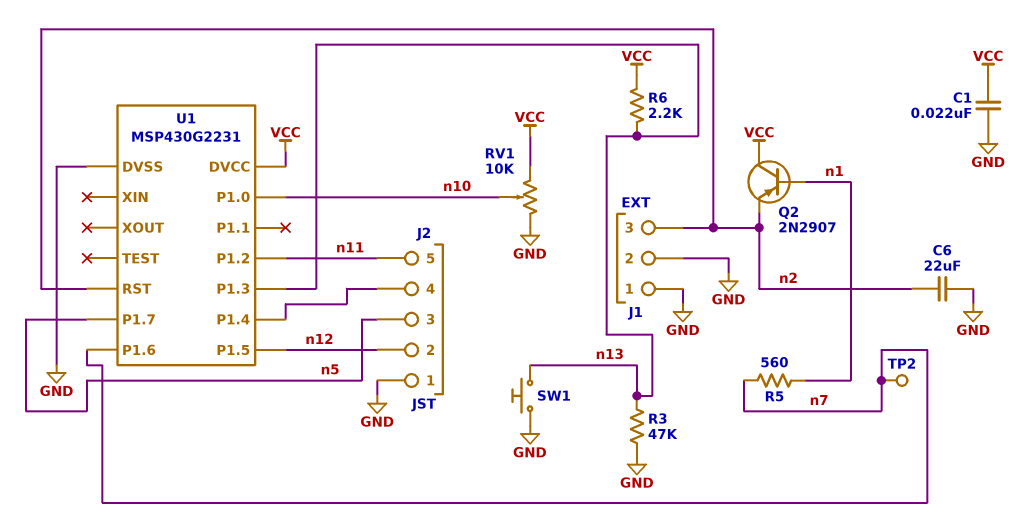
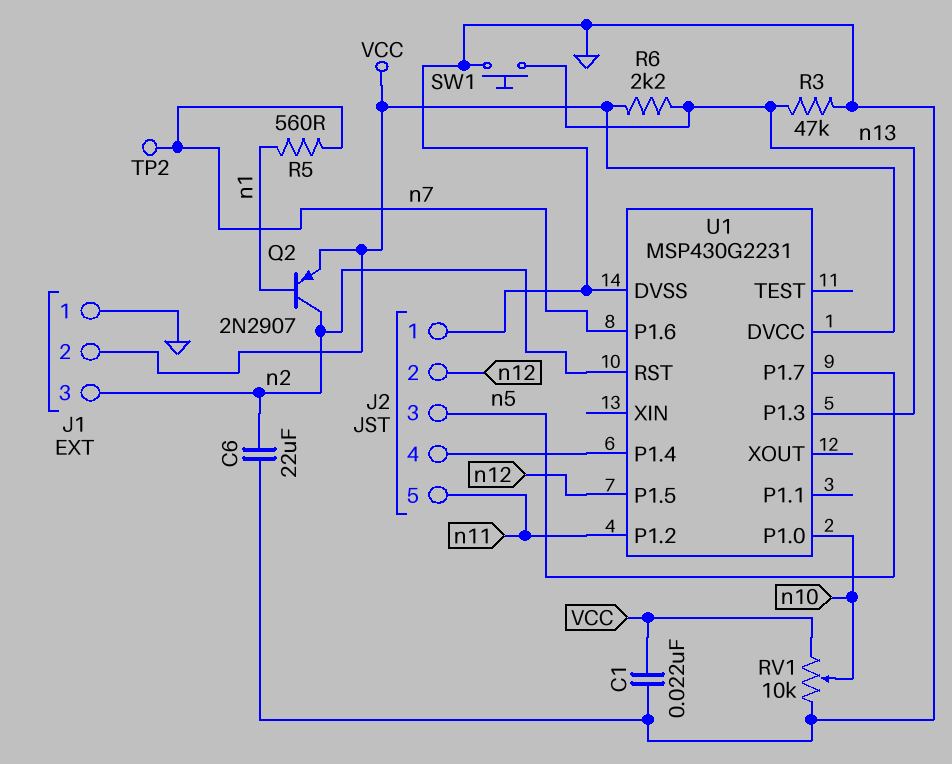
J1 pin 2: GND -> VCC
Q2: PNP 2N2907 (B n1, C VCC, E n2) -> PNP 2N2907 (B n1, C n2, E VCC)

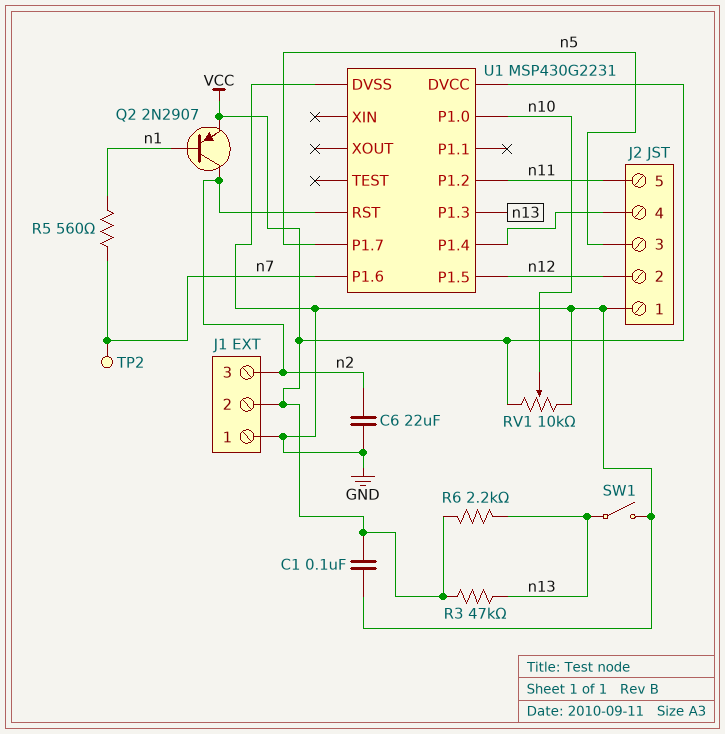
C1: 22nF (GND, VCC) -> 100nF (GND, VCC)
R3: 47k (GND, n13) -> 47k (VCC, n13)
SW1: button (GND, n13) -> switch (GND, n13)

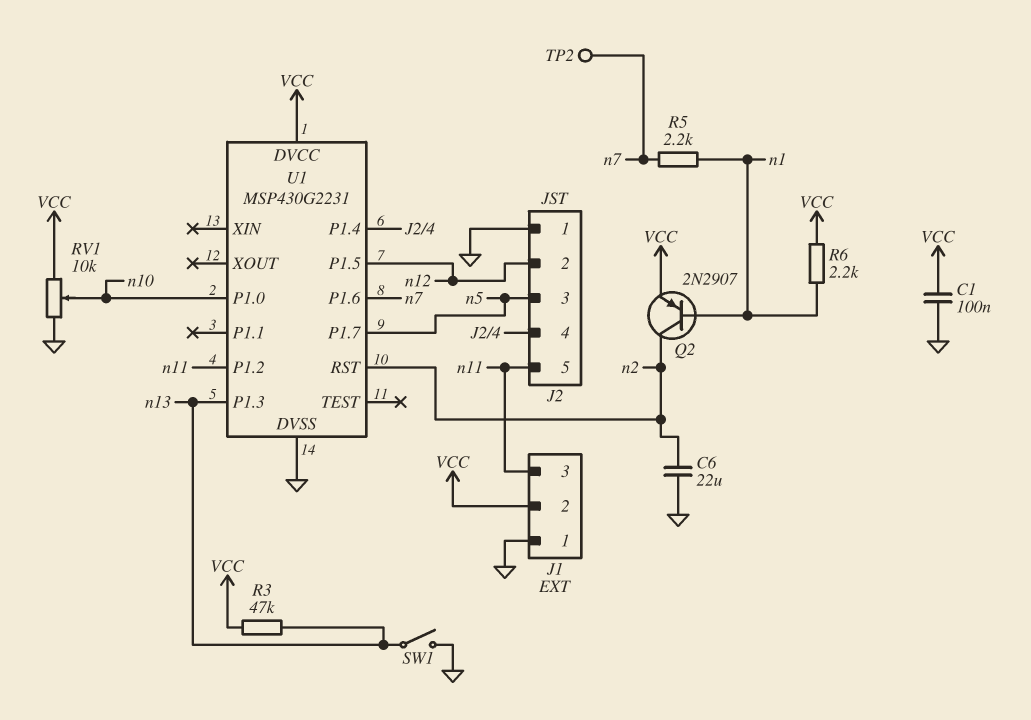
J1 pin 3: n2 -> n11
R5: 560 (n1, n7) -> 2.2k (n1, n7)
R6: 2.2k (VCC, n13) -> 2.2k (VCC, n1)

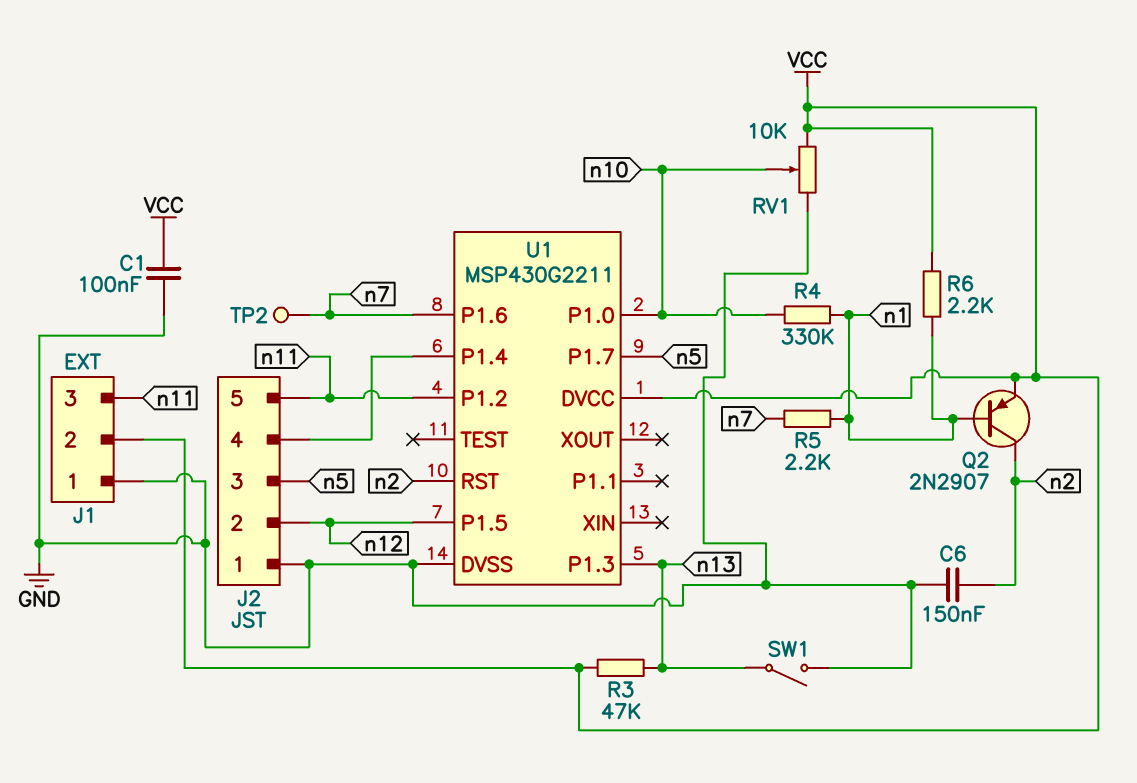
C6: 22uF (GND, n2) -> 150nF (GND, n2)
R4: none -> 330k (n1, n10)
U1: MSP430G2231 -> MSP430G2211

